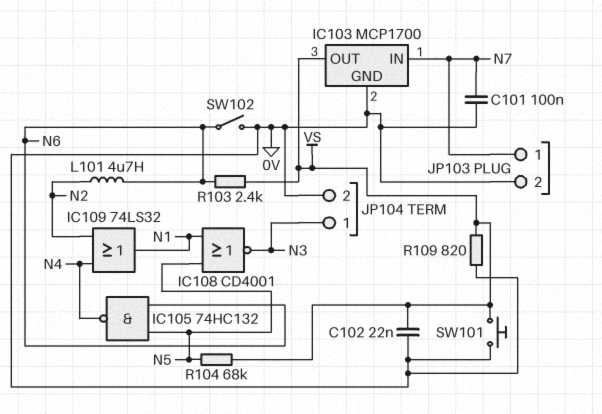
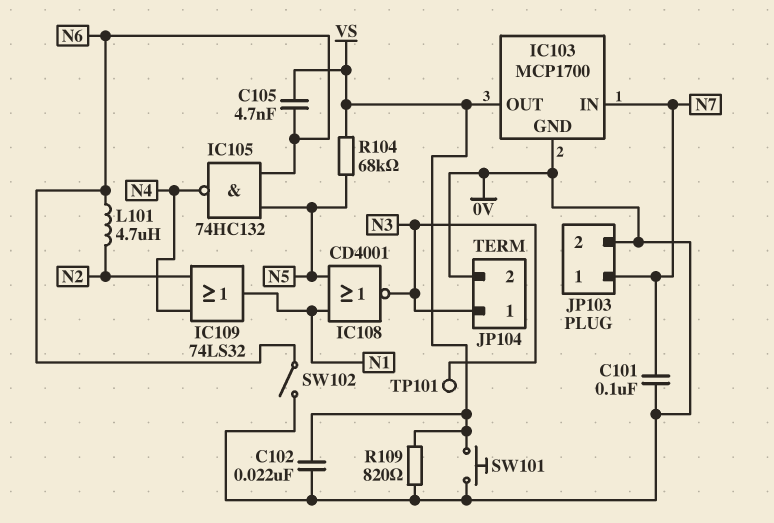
C105: none -> 4.7nF (N6, VS)
R103: 2.4k (N6, VS) -> none
TP101: none -> test point (N3)

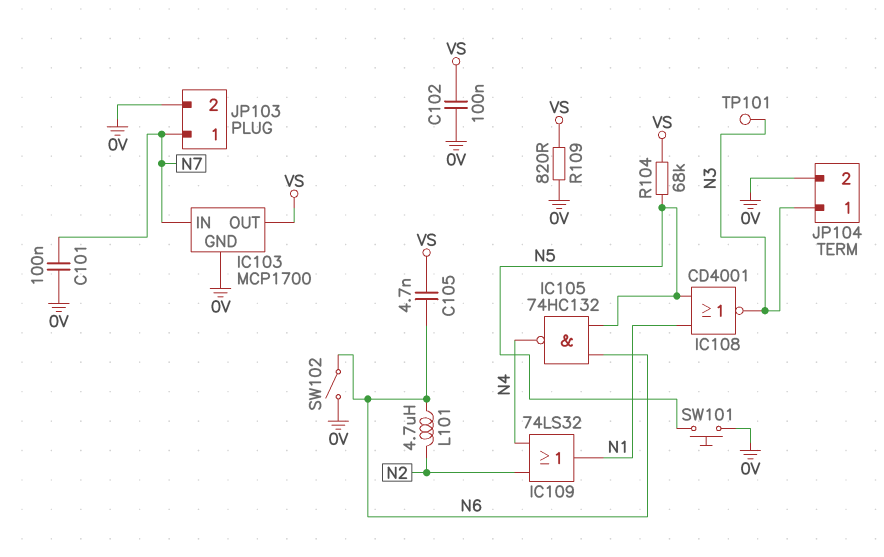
C102: 22nF (0V, VS) -> 100nF (0V, VS)
SW101: button (0V, VS) -> button (0V, N5)

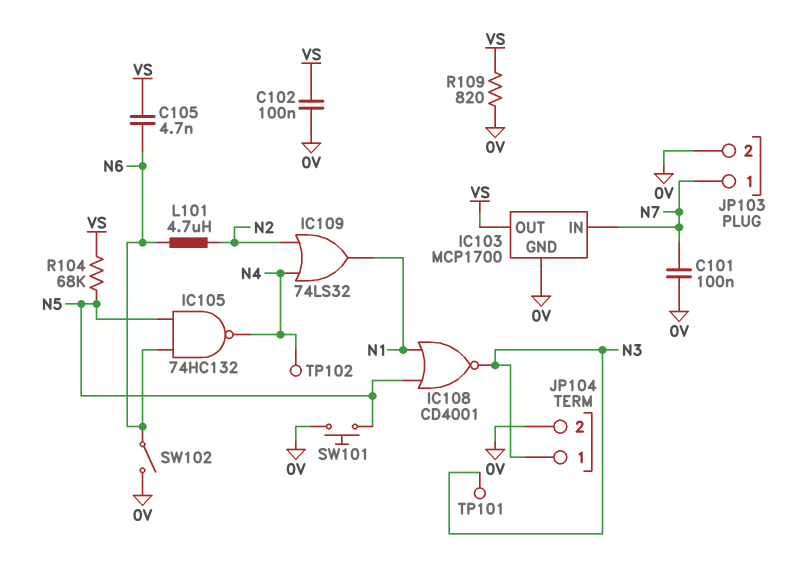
TP102: none -> test point (N4)

